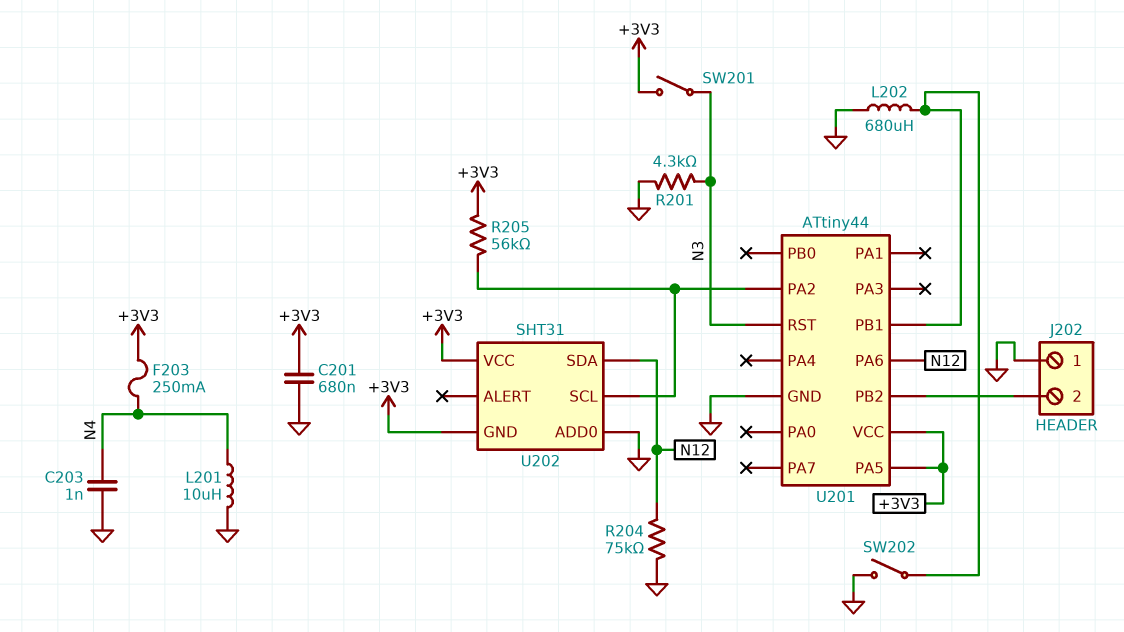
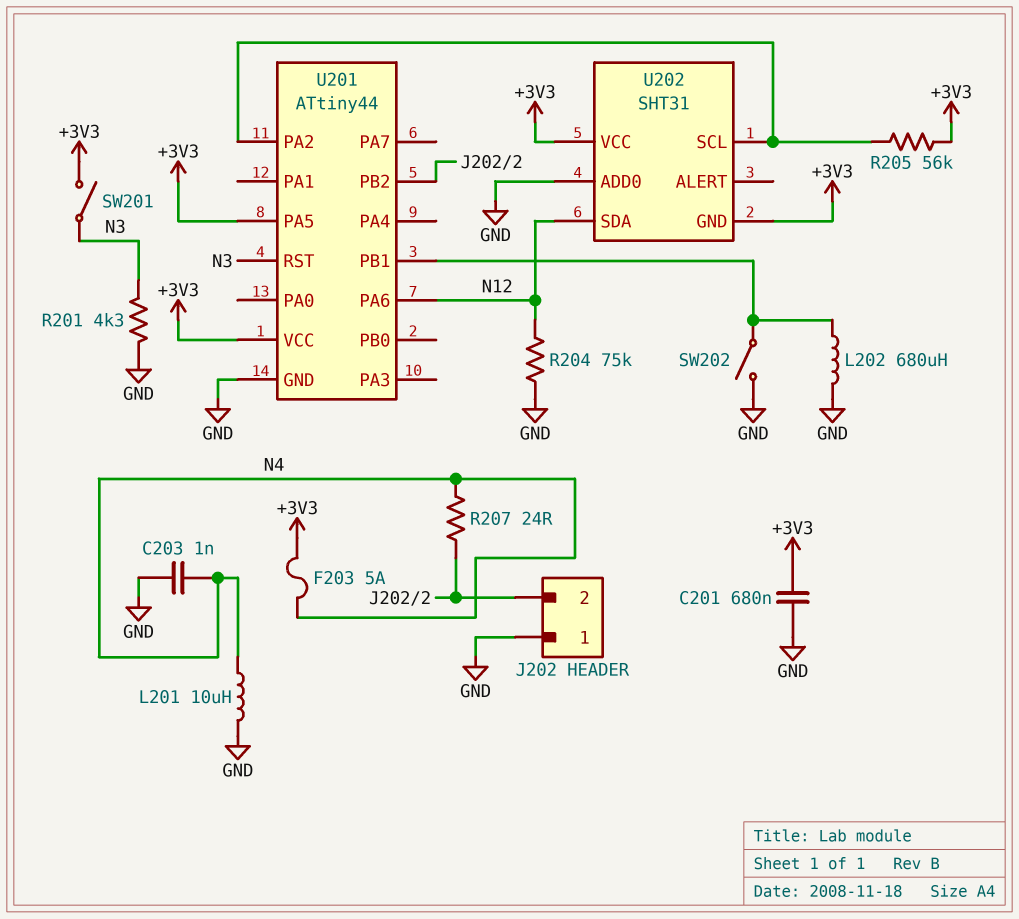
F203: 250mA (+3V3, N4) -> 5A (+3V3, N4)
R207: none -> 24 (J202/2, N4)

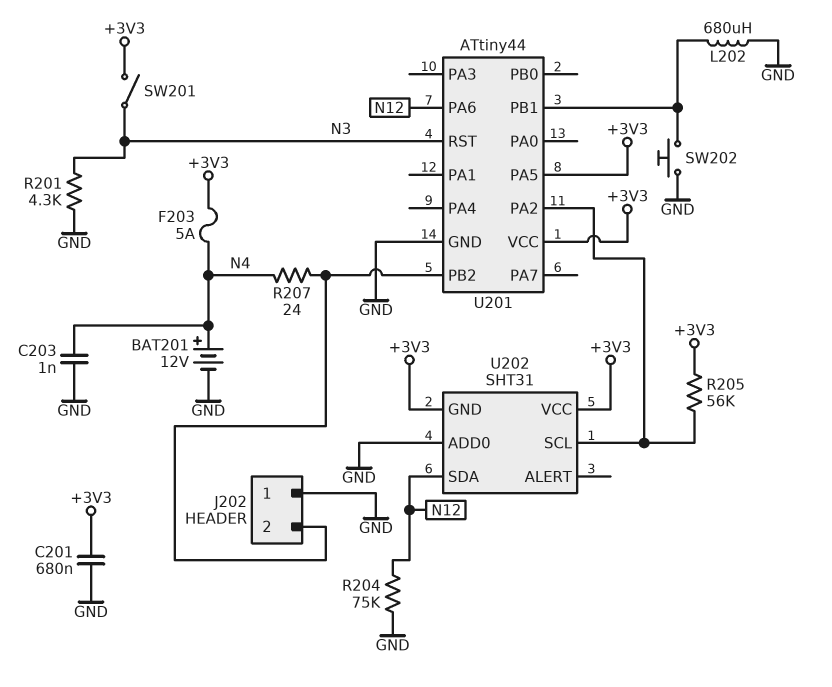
BAT201: none -> 12V (plus N4, minus GND)
L201: 10uH (GND, N4) -> none
SW202: switch (GND, U201/PB1) -> button (GND, U201/PB1)

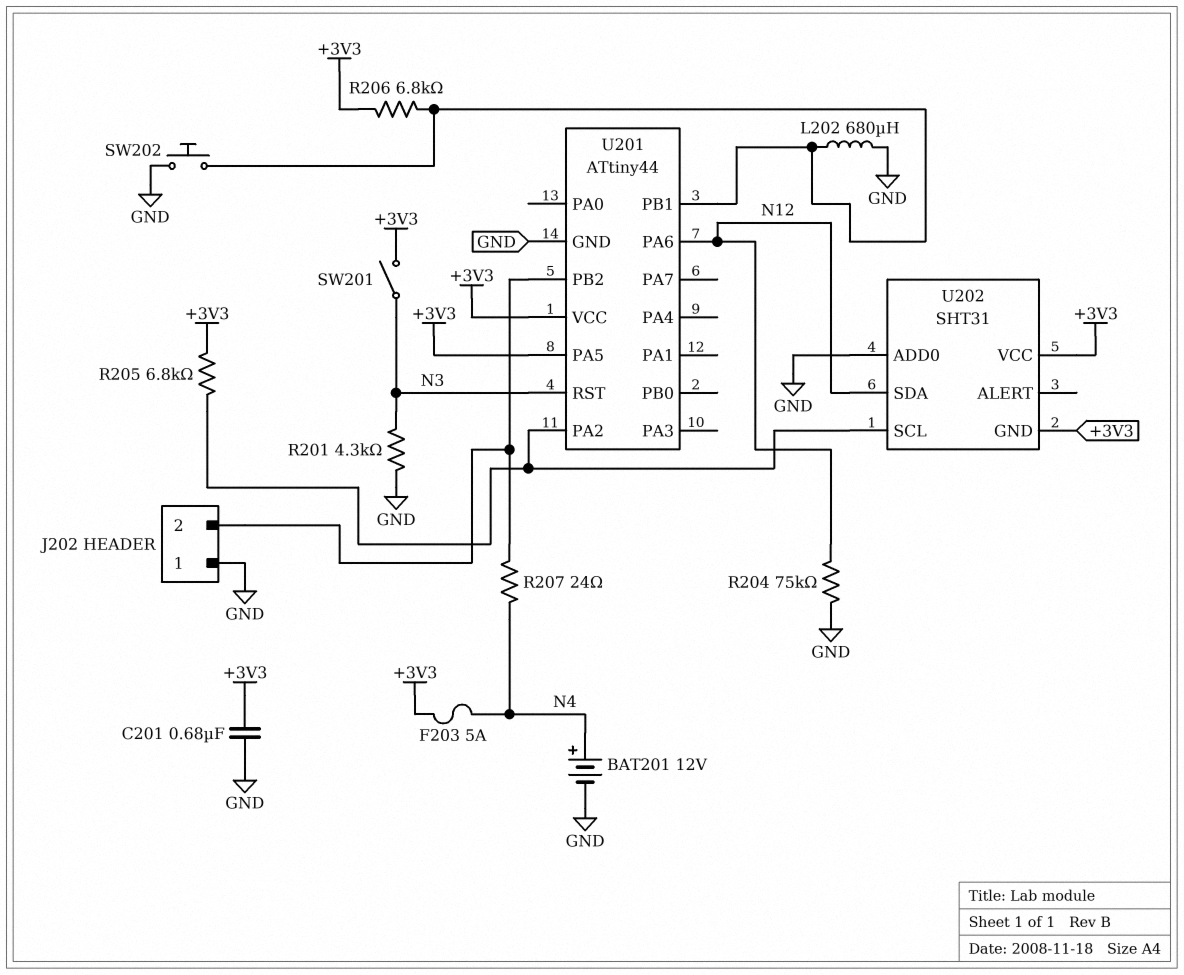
C203: 1nF (GND, N4) -> none
R205: 56k (+3V3, U201/PA2) -> 6.8k (+3V3, U201/PA2)
R206: none -> 6.8k (+3V3, U201/PB1)

